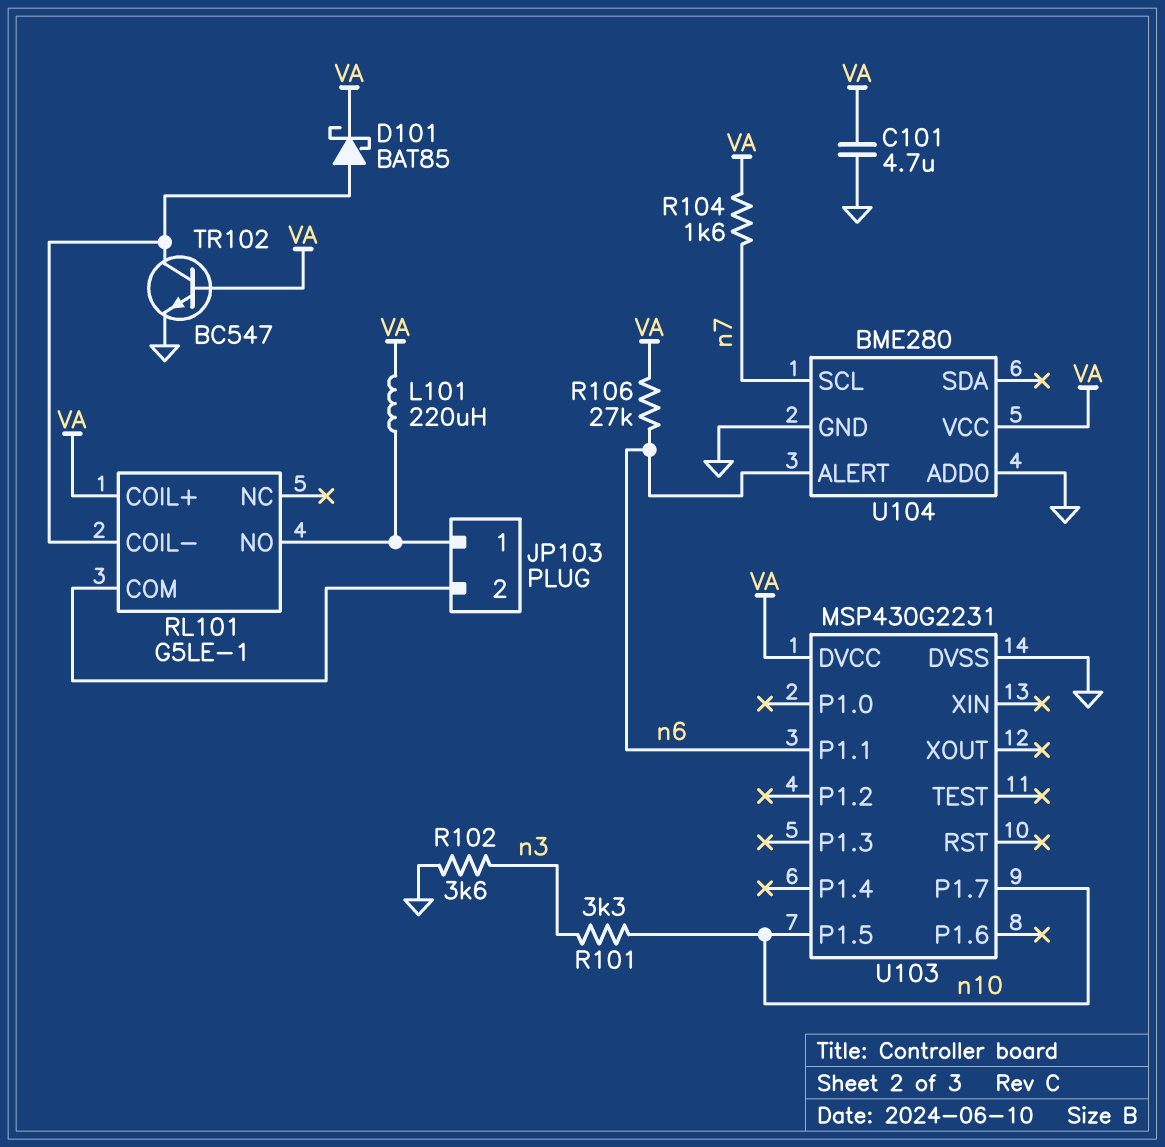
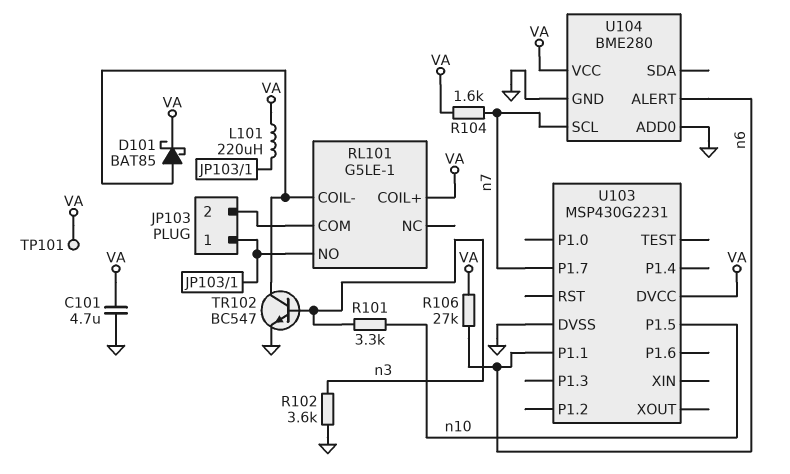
TP101: none -> test point (VA)
TR102: NPN BC547 (B VA, C RL101/COIL-, E GND) -> NPN BC547 (B n3, C RL101/COIL-, E GND)
U103 pin P1.7: n10 -> n7

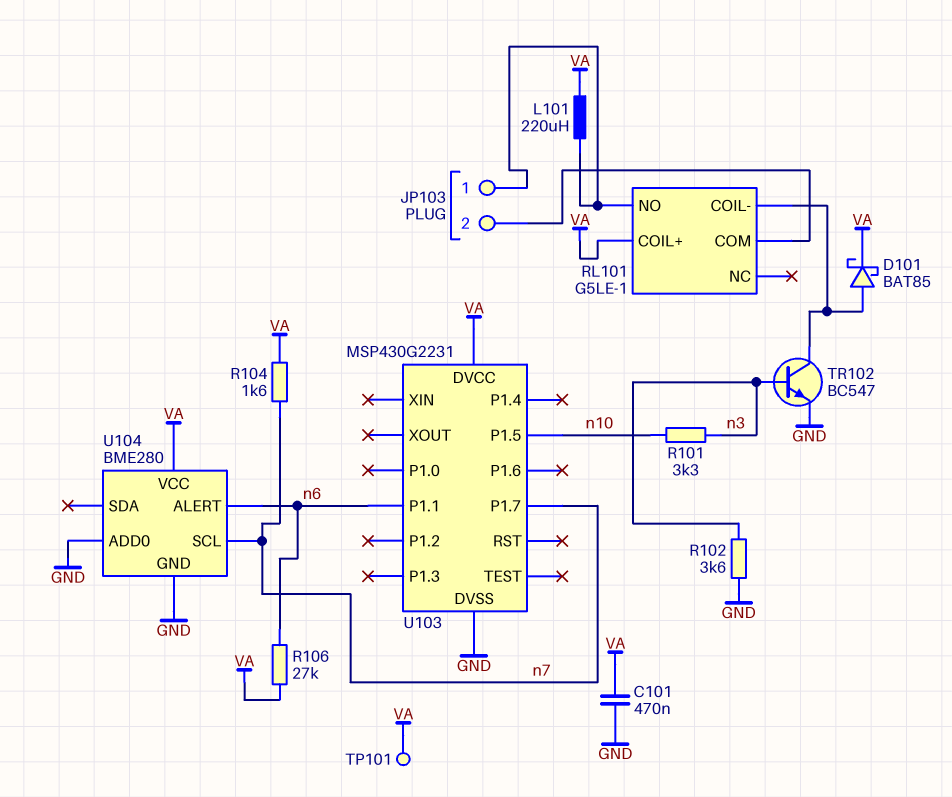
C101: 4.7uF (GND, VA) -> 470nF (GND, VA)

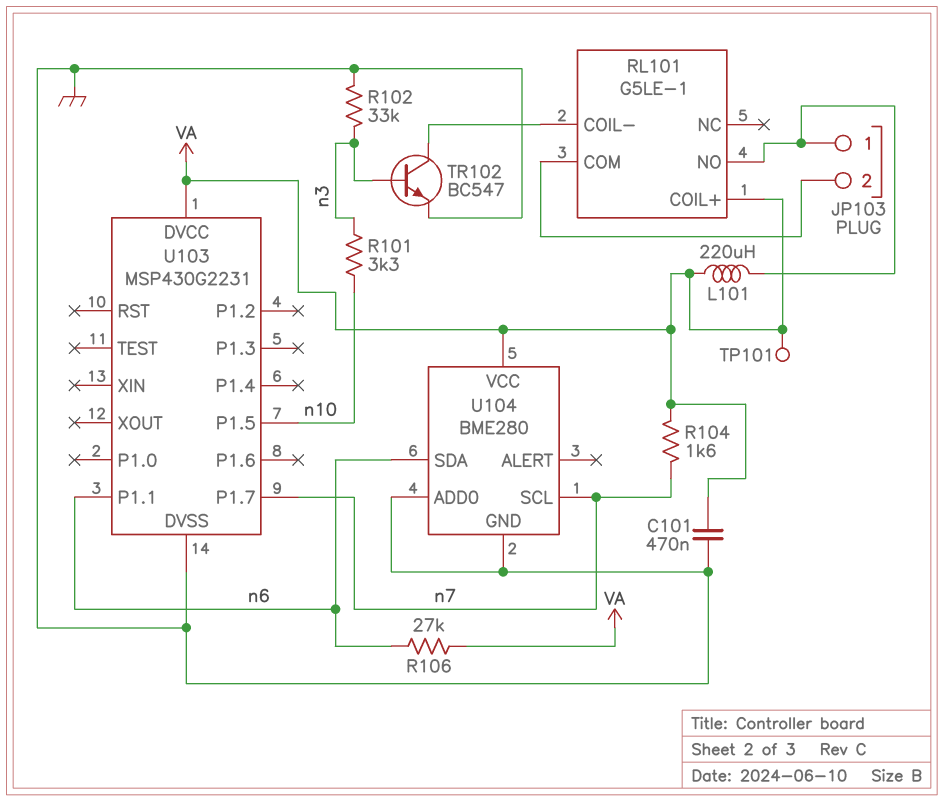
D101: schottky BAT85 (A RL101/COIL-, K VA) -> none
R102: 3.6k (GND, n3) -> 33k (GND, n3)
U104 pin ALERT: n6 -> none
U104 pin SDA: none -> n6

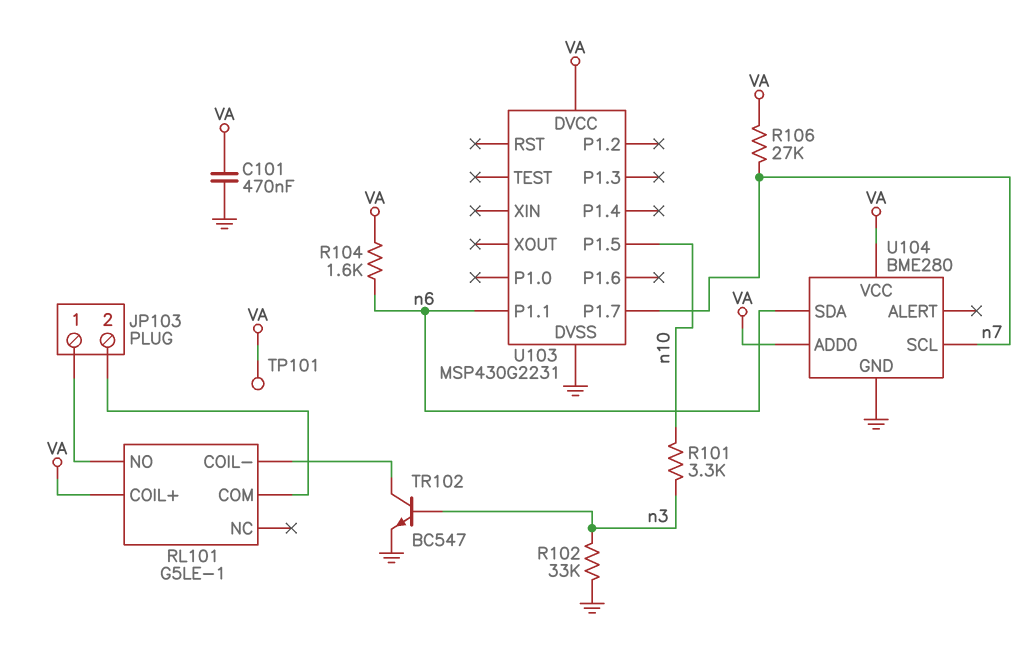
L101: 220uH (JP103/1, VA) -> none
R104: 1.6k (VA, n7) -> 1.6k (VA, n6)
R106: 27k (VA, n6) -> 27k (VA, n7)
U104 pin ADD0: GND -> VA

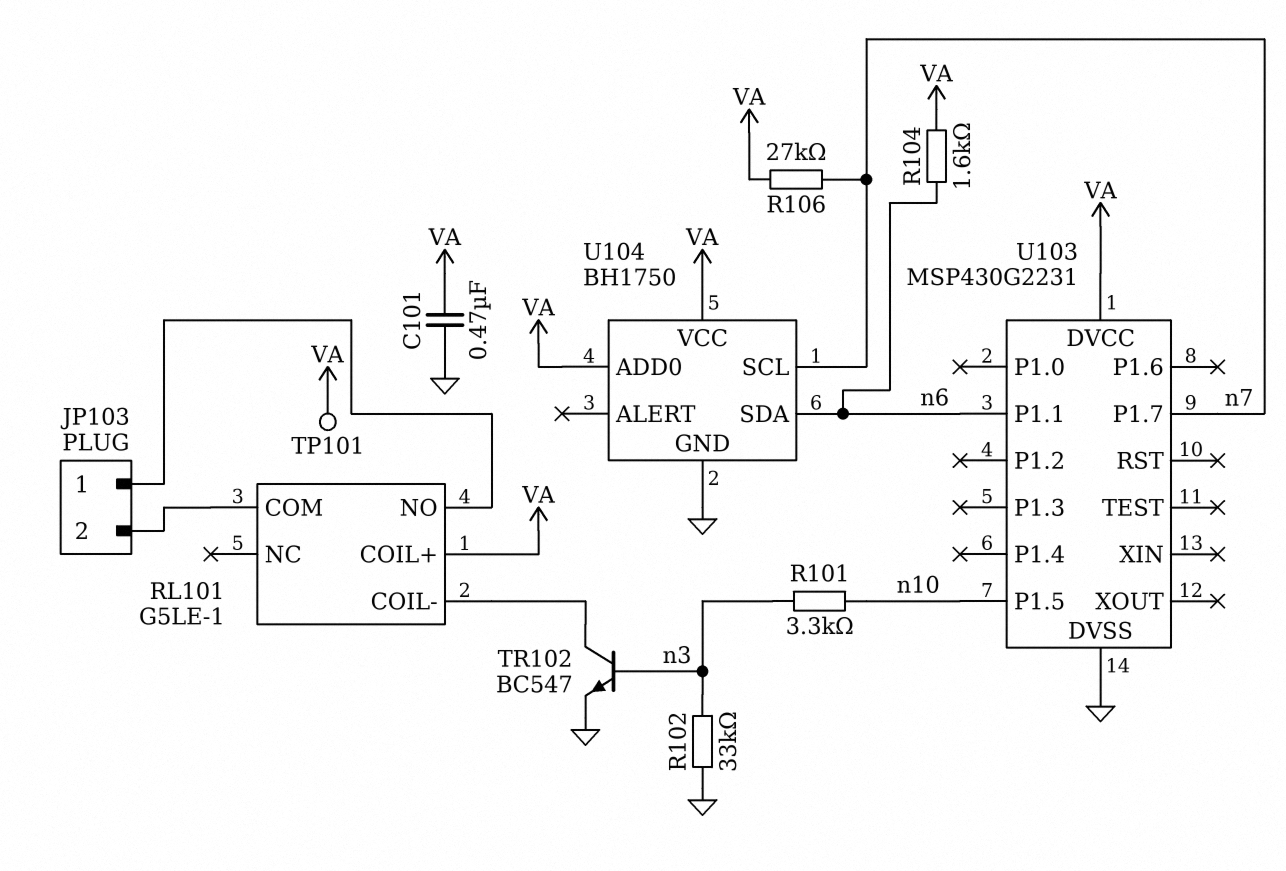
U104: BME280 -> BH1750

